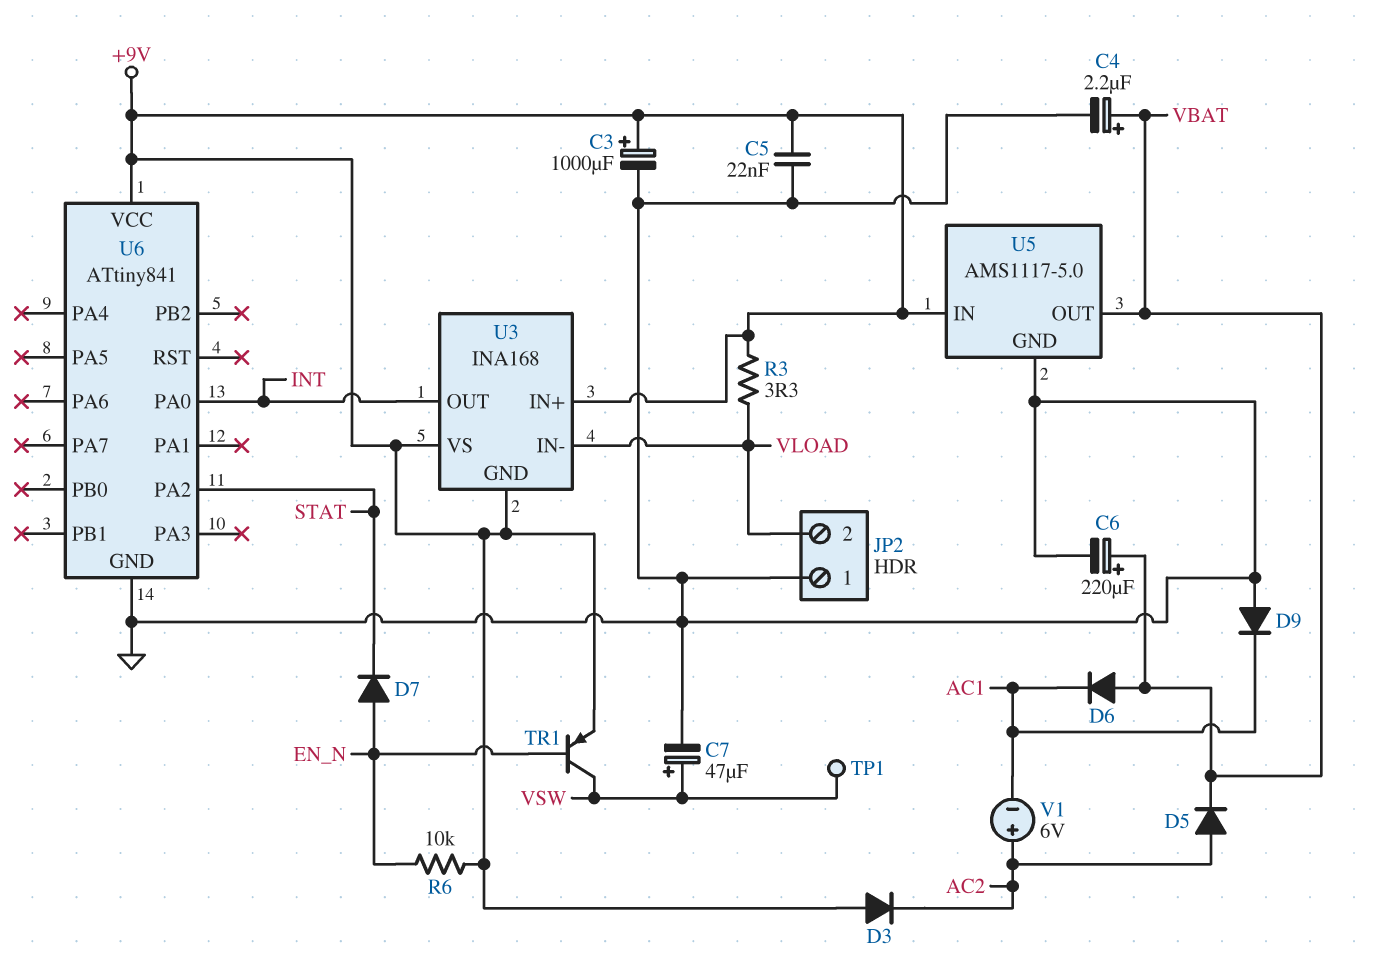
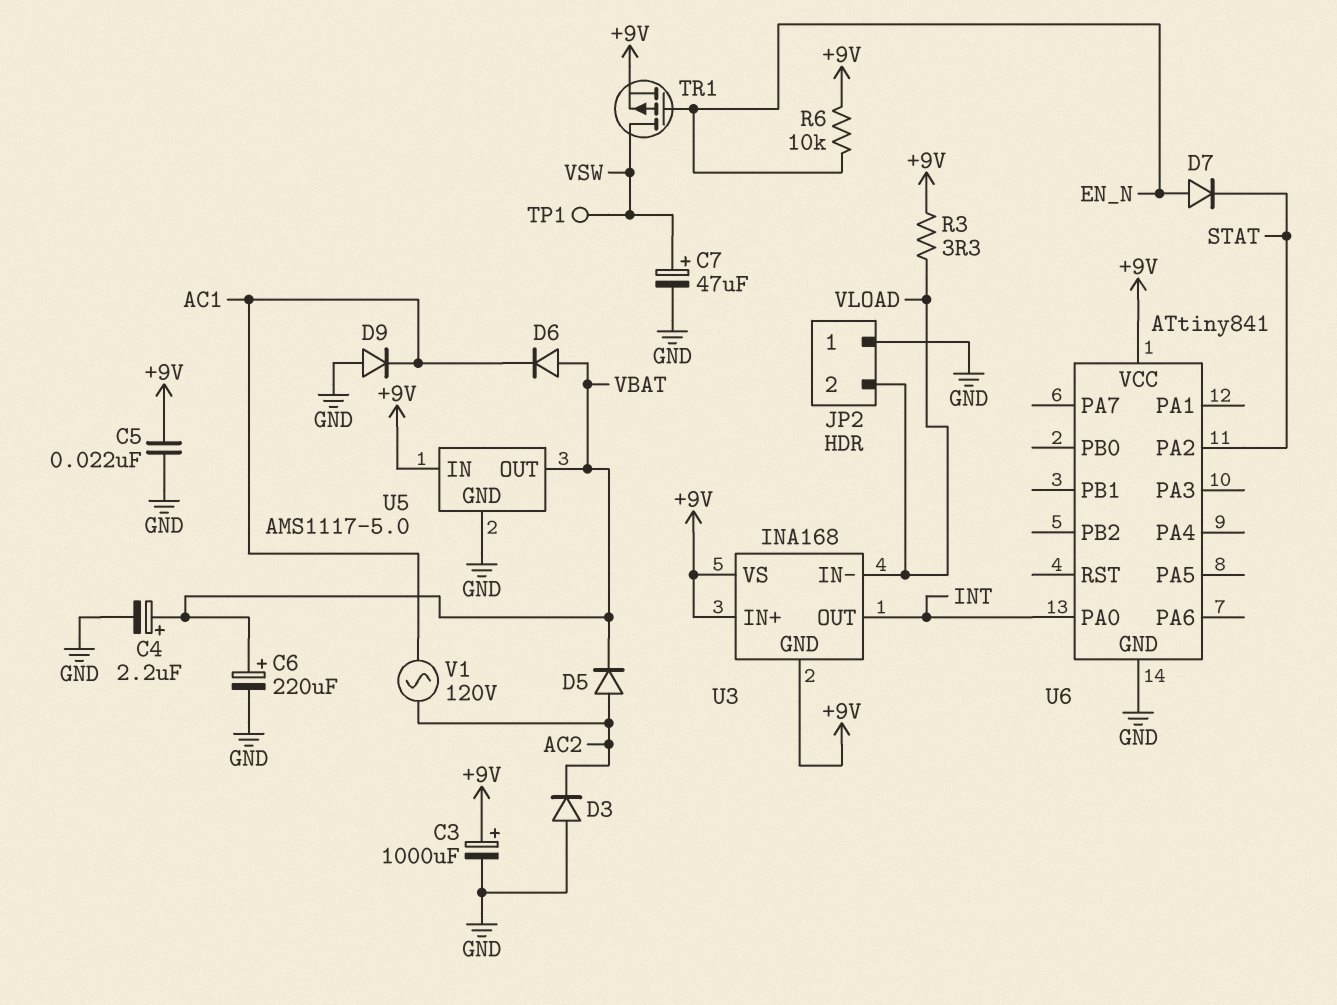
D3: diode (A +9V, K AC2) -> diode (A GND, K AC2)
TR1: PNP (B EN_N, C VSW, E +9V) -> PMOS (G EN_N, D VSW, S +9V)
V1: 6V (plus AC2, minus AC1) -> AC 120V (AC1, AC2)

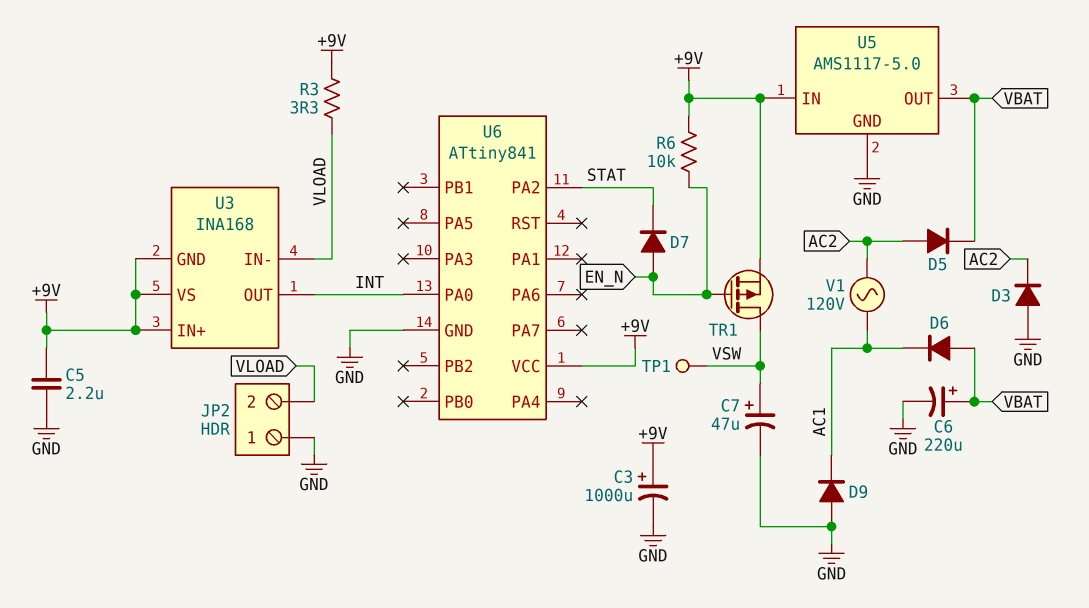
C4: 2.2uF (plus VBAT, minus GND) -> none
C5: 22nF (+9V, GND) -> 2.2uF (+9V, GND)

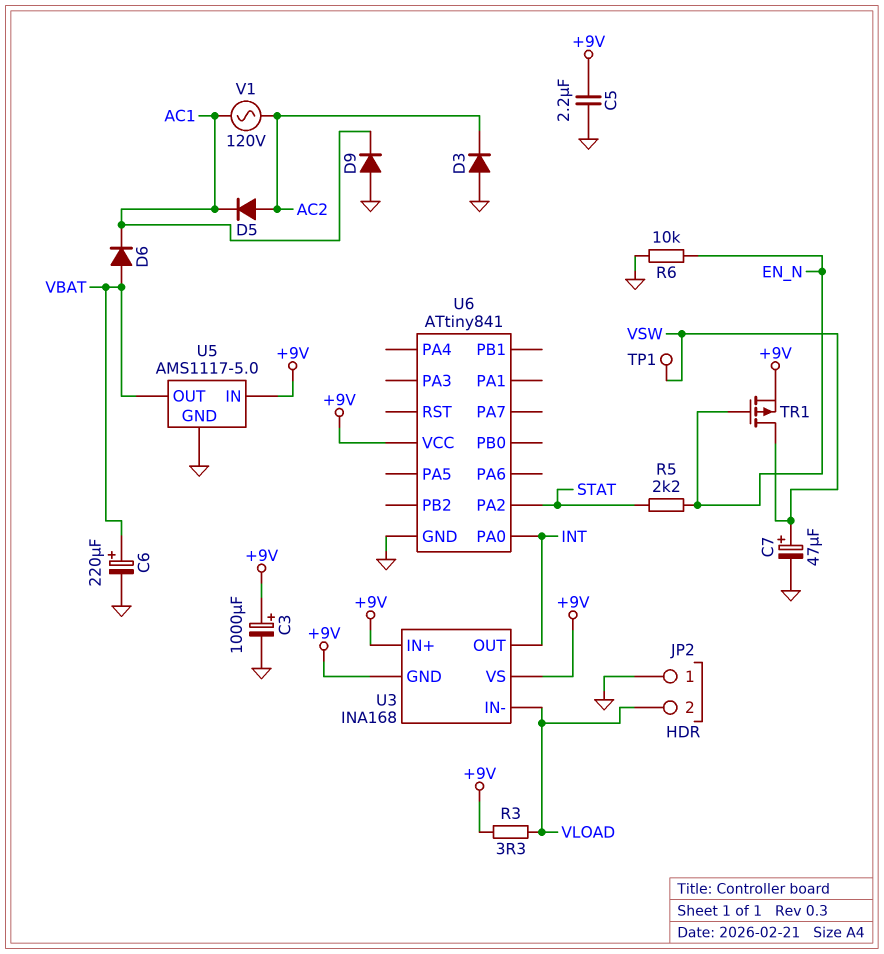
D5: diode (A AC2, K VBAT) -> diode (A AC2, K AC1)
D7: diode (A EN_N, K STAT) -> none
R5: none -> 2.2k (EN_N, STAT)
R6: 10k (+9V, EN_N) -> 10k (EN_N, GND)

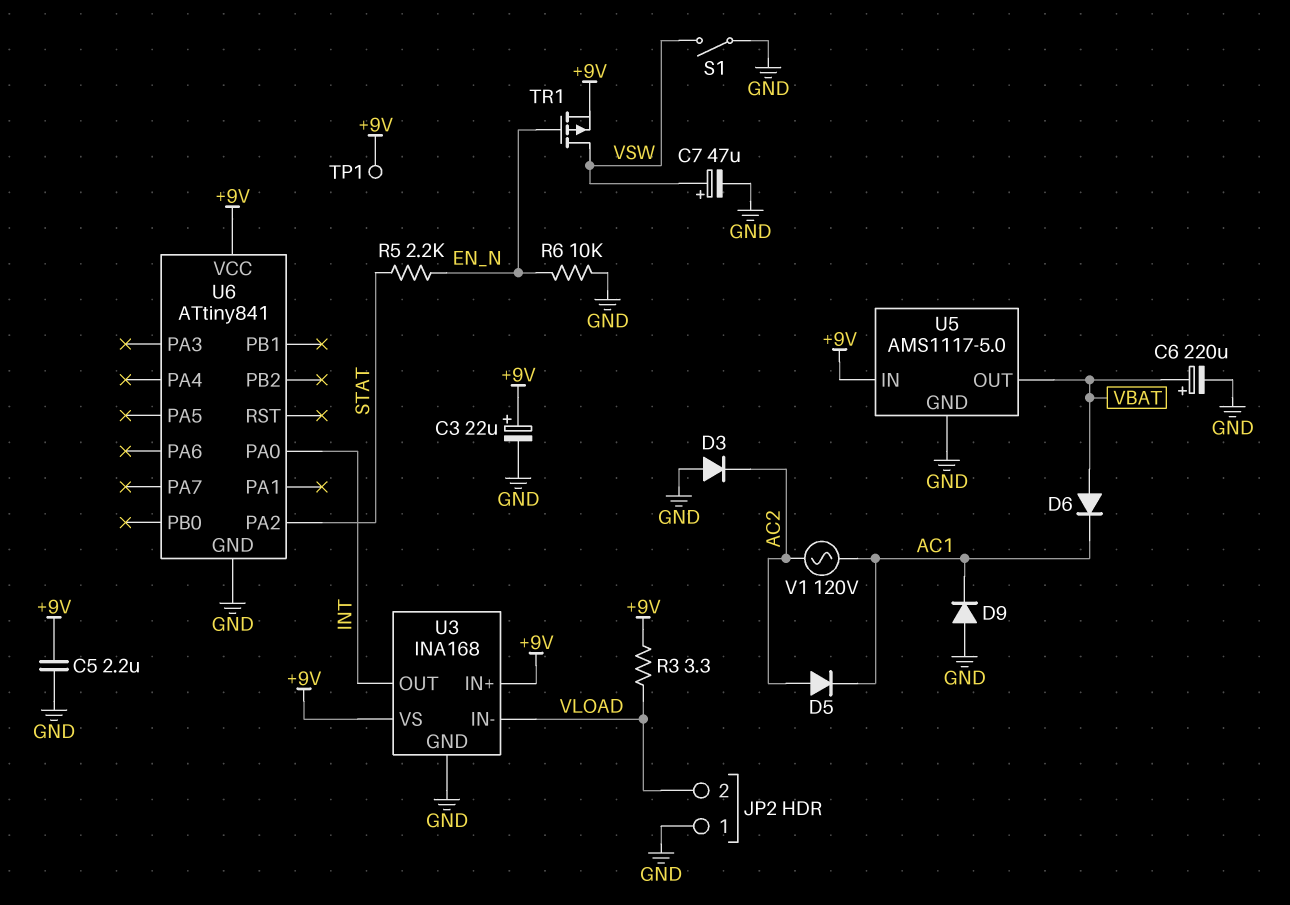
C3: 1000uF (plus +9V, minus GND) -> 22uF (plus +9V, minus GND)
S1: none -> switch (GND, VSW)
TP1: test point (VSW) -> test point (+9V)
U3 pin GND: +9V -> GND

